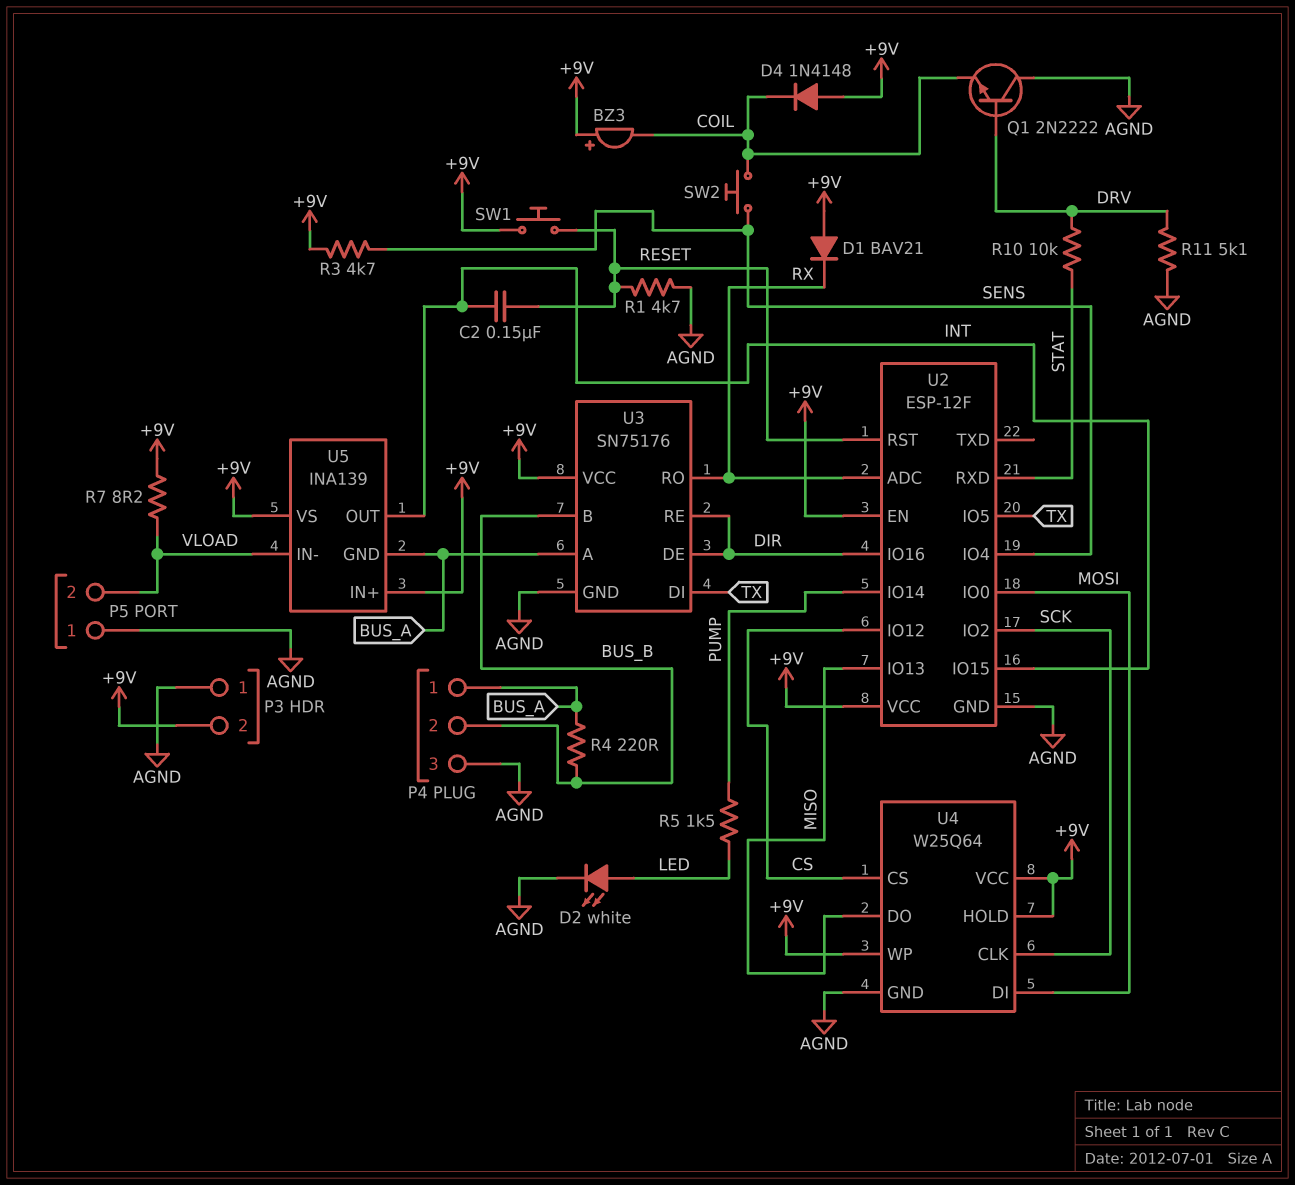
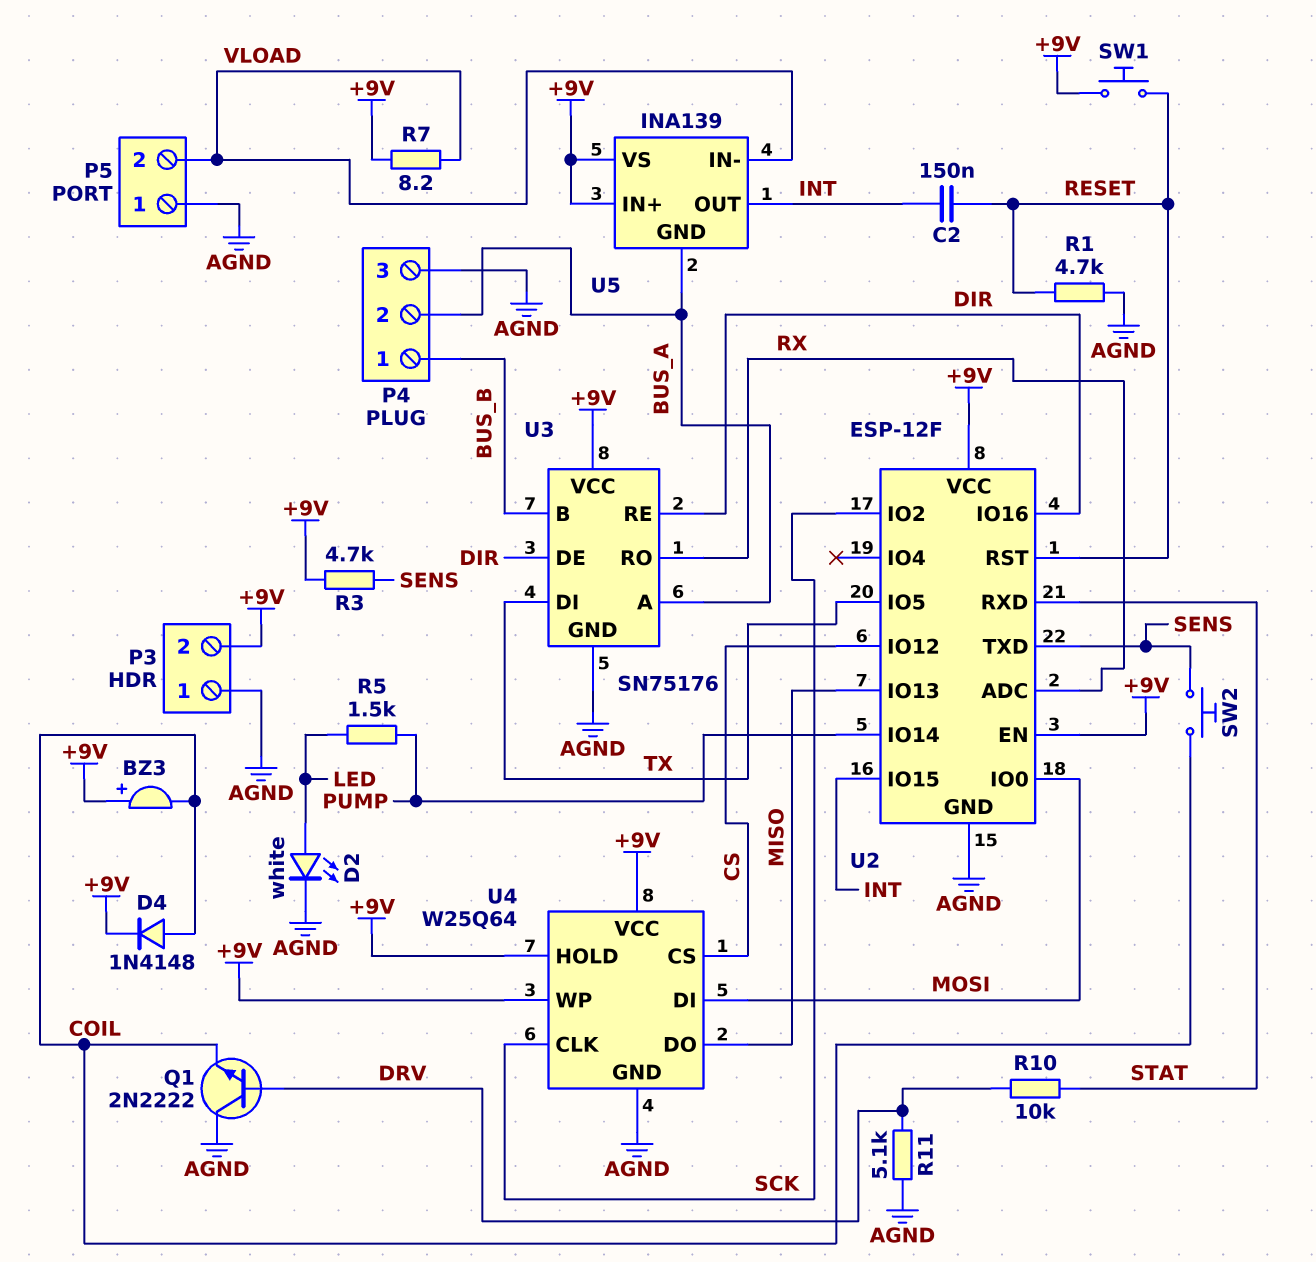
D1: diode BAV21 (A +9V, K RX) -> none
D4: diode 1N4148 (A +9V, K COIL) -> diode 1N4148 (A COIL, K +9V)
P4 pin 1: BUS_A -> BUS_B
P4 pin 2: BUS_B -> BUS_A
R4: 220 (BUS_A, BUS_B) -> none
U2 pin IO4: SENS -> none
U2 pin TXD: none -> SENS

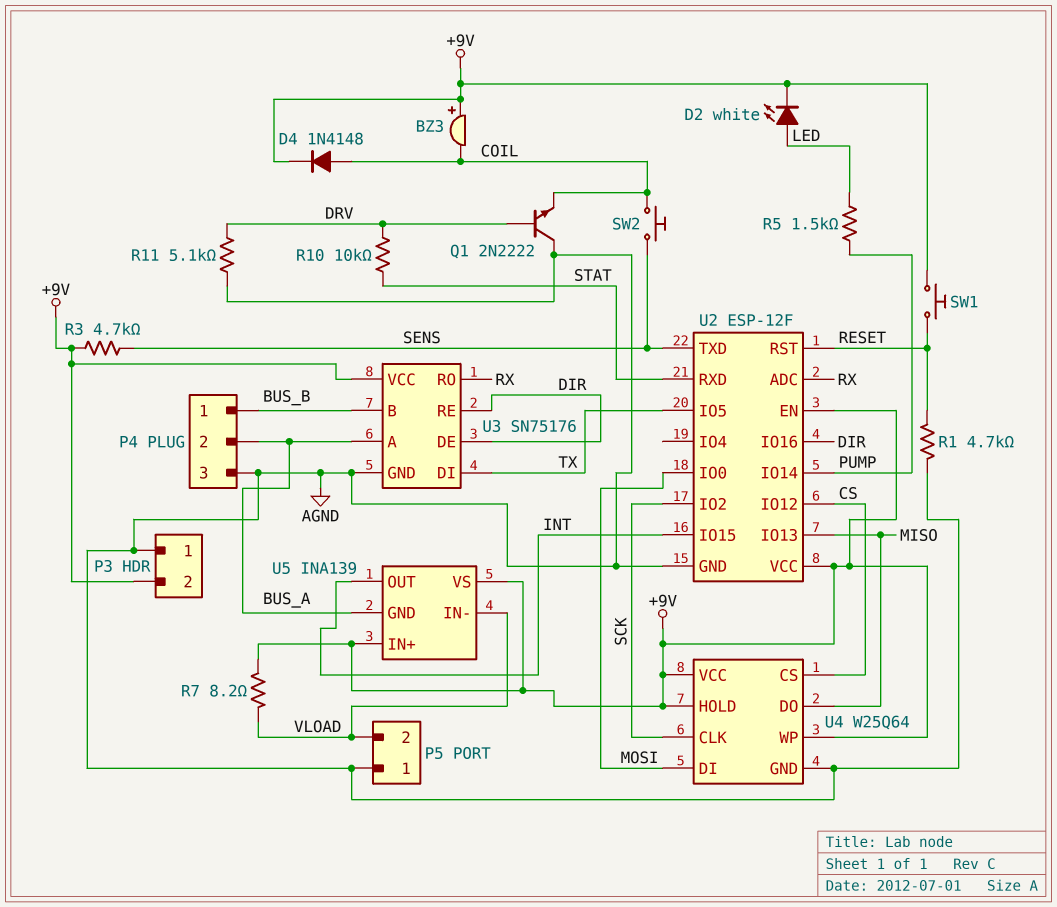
C2: 150nF (INT, RESET) -> none
D2: LED white (A LED, K AGND) -> LED white (A LED, K +9V)

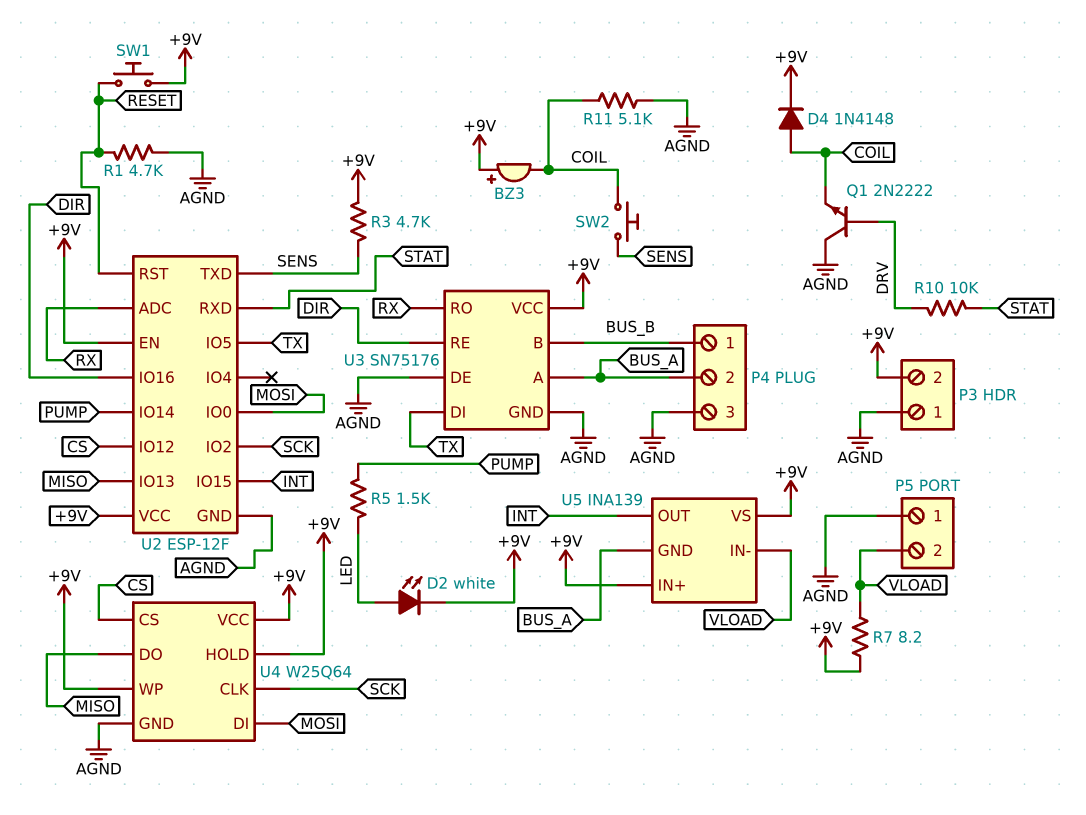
R11: 5.1k (AGND, DRV) -> 5.1k (AGND, COIL)
U3 pin DE: DIR -> AGND

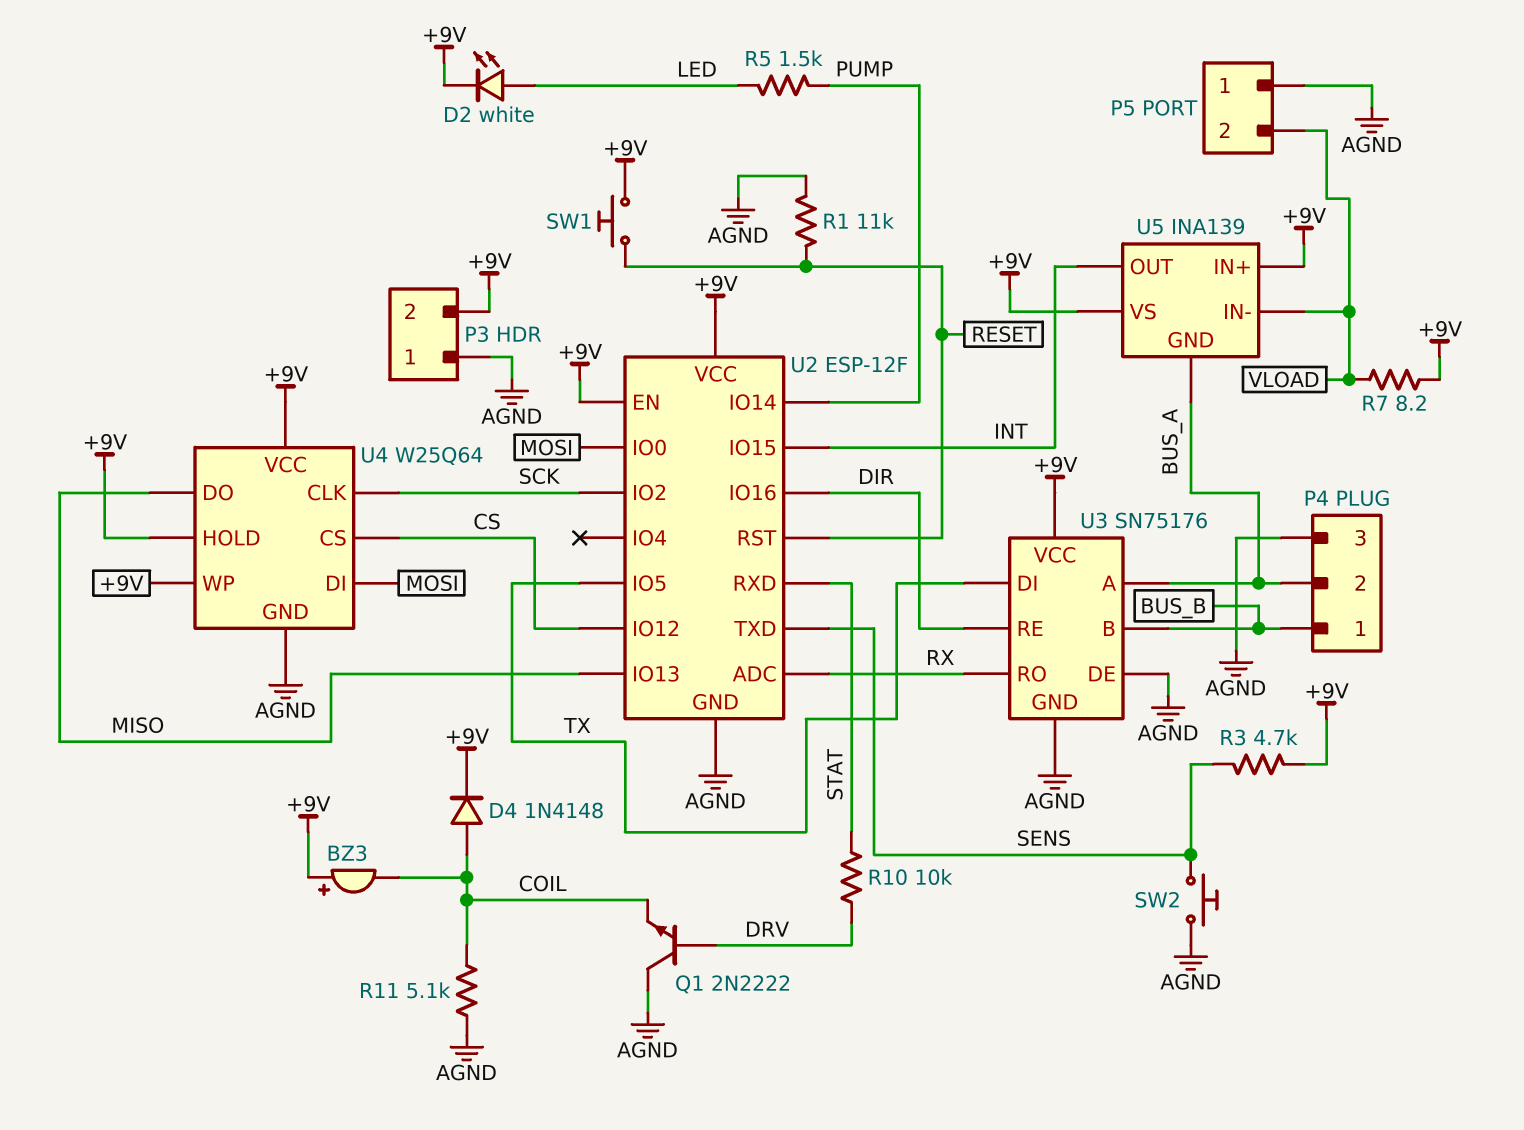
R1: 4.7k (AGND, RESET) -> 11k (AGND, RESET)
SW2: button (COIL, SENS) -> button (AGND, SENS)

